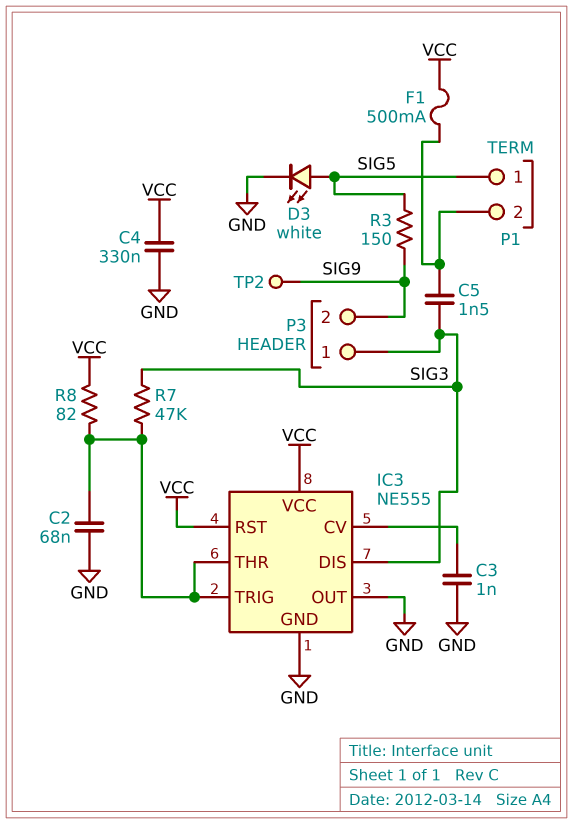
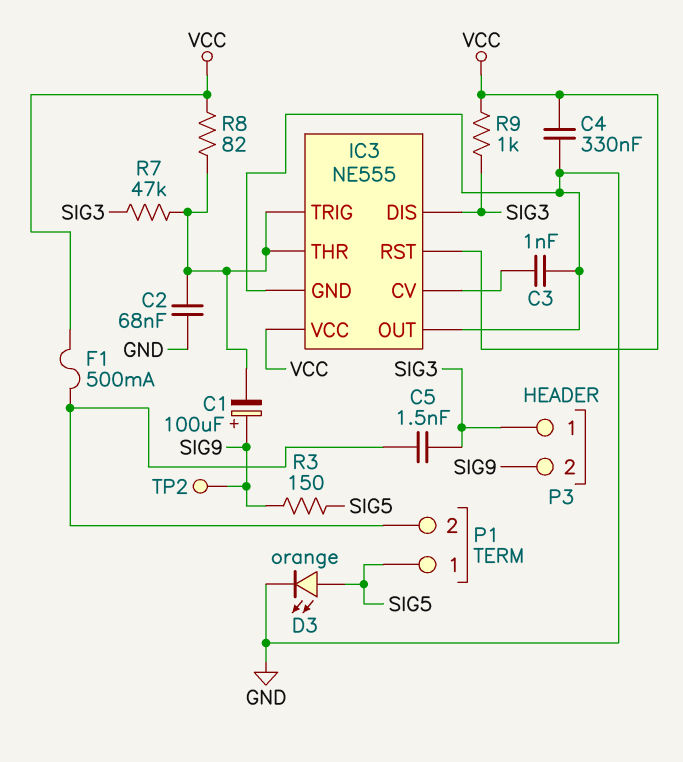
C1: none -> 100uF (plus SIG9, minus IC3/THR)
D3: LED white (A SIG5, K GND) -> LED orange (A SIG5, K GND)
R9: none -> 1k (SIG3, VCC)

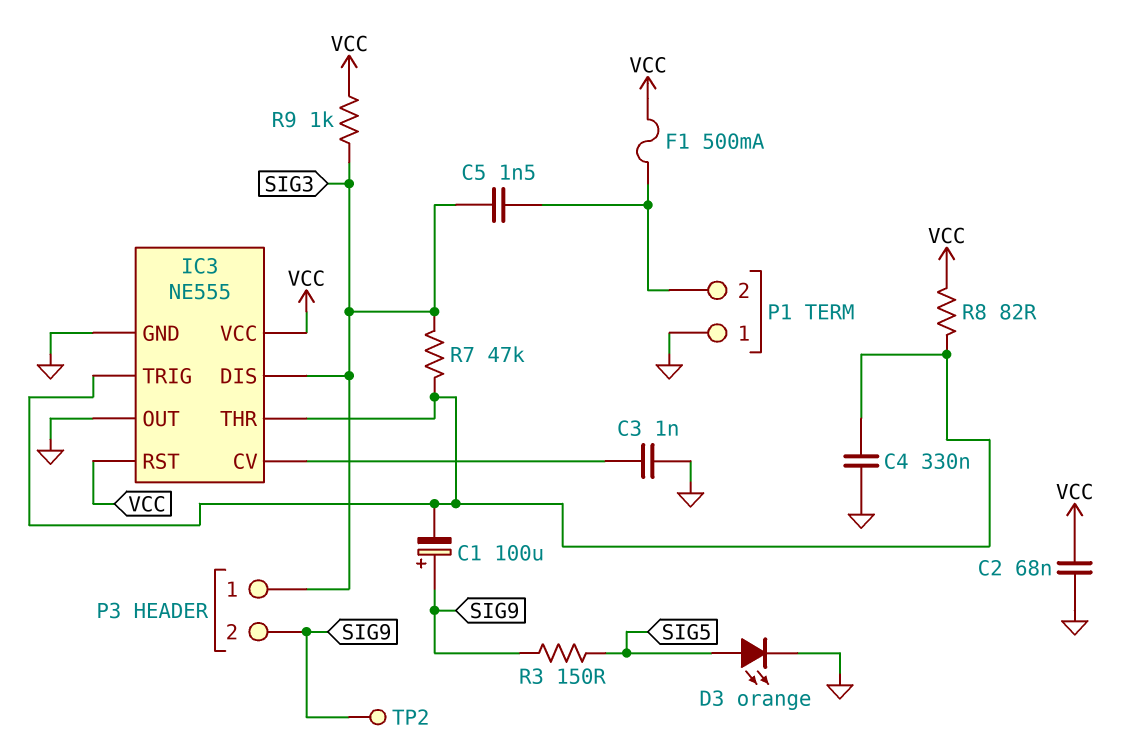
C2: 68nF (GND, IC3/THR) -> 68nF (GND, VCC)
C4: 330nF (GND, VCC) -> 330nF (GND, IC3/THR)
P1 pin 1: SIG5 -> GND

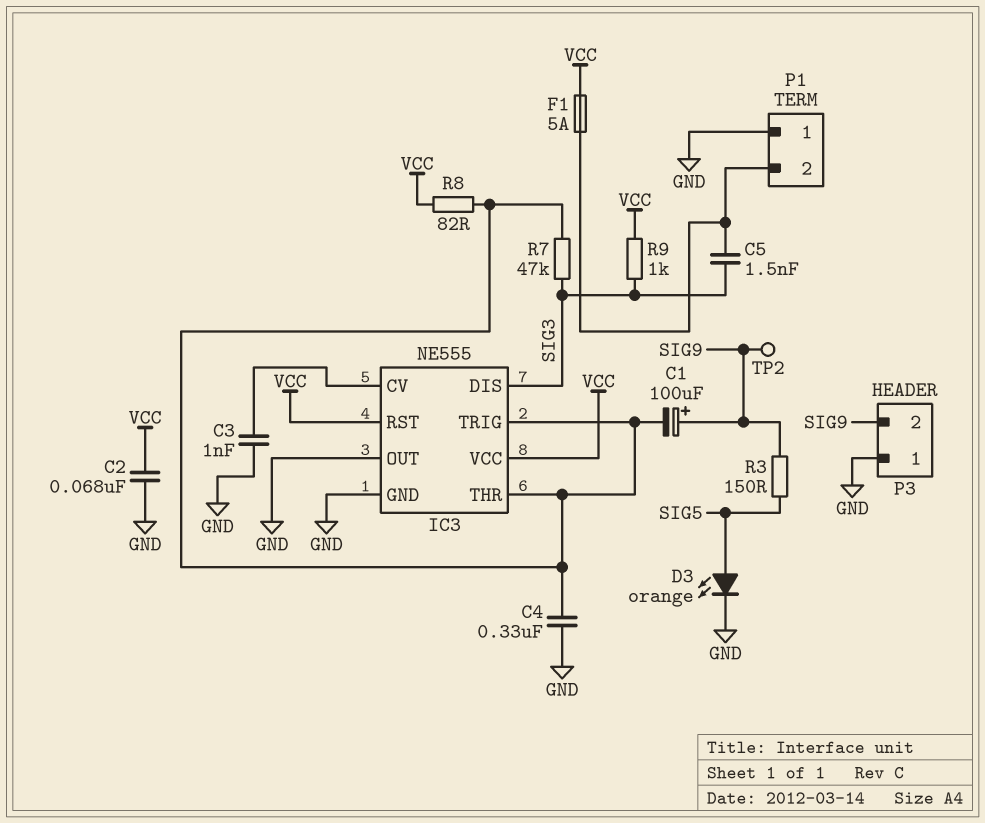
F1: 500mA (P1/2, VCC) -> 5A (P1/2, VCC)
P3 pin 1: SIG3 -> GND

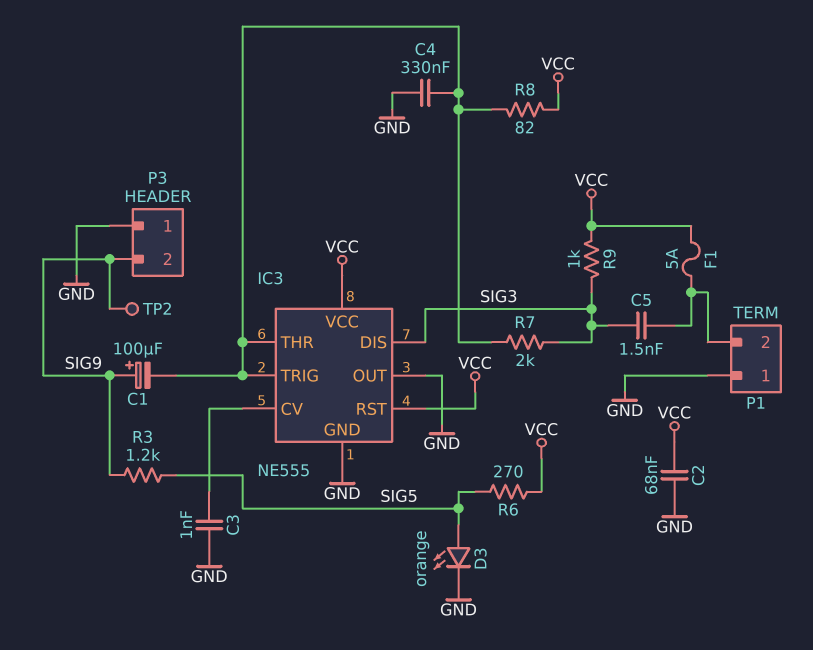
R3: 150 (SIG5, SIG9) -> 1.2k (SIG5, SIG9)
R6: none -> 270 (SIG5, VCC)
R7: 47k (IC3/THR, SIG3) -> 2k (IC3/THR, SIG3)

